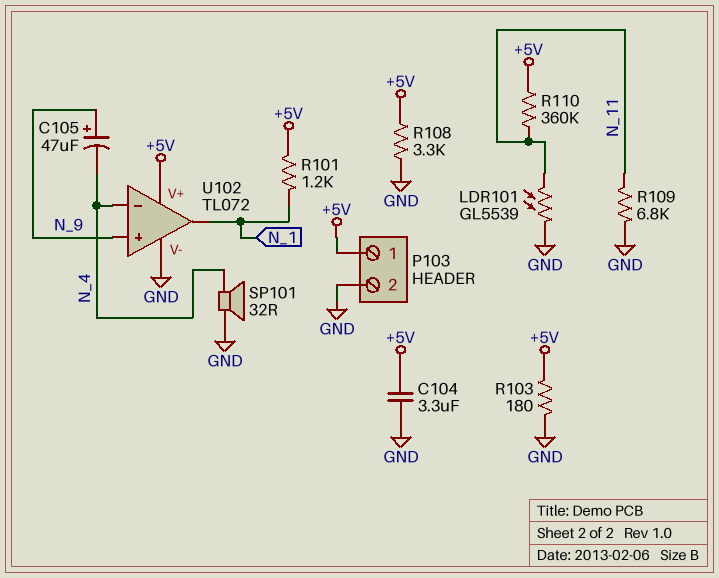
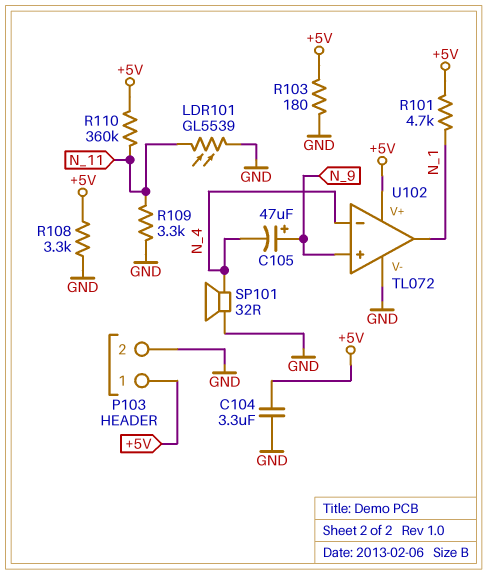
R101: 1.2k (+5V, N_1) -> 4.7k (+5V, N_1)
R109: 6.8k (GND, N_11) -> 3.3k (GND, N_11)

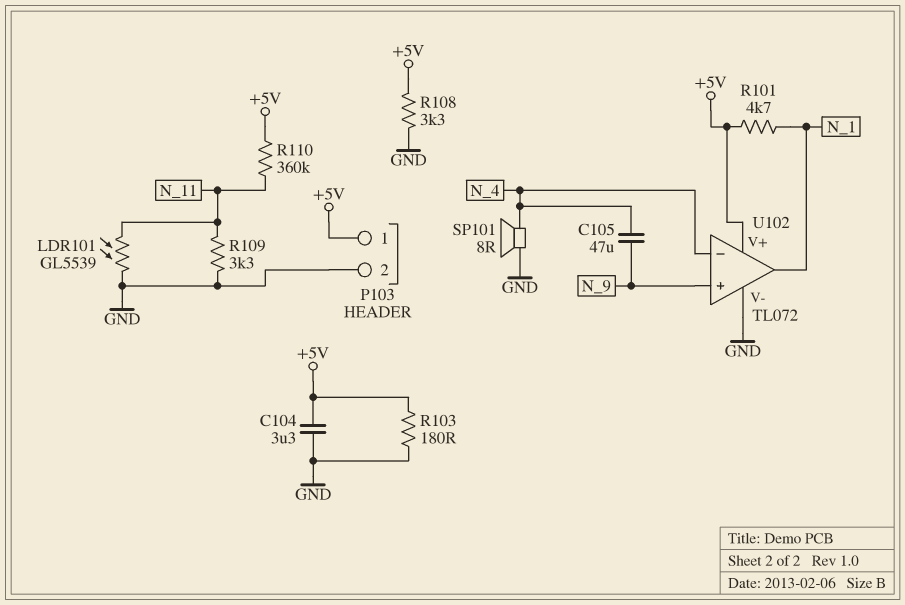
C105: 47uF (plus N_9, minus N_4) -> 47uF (N_4, N_9)
SP101: speaker 32R (GND, N_4) -> speaker 8R (GND, N_4)

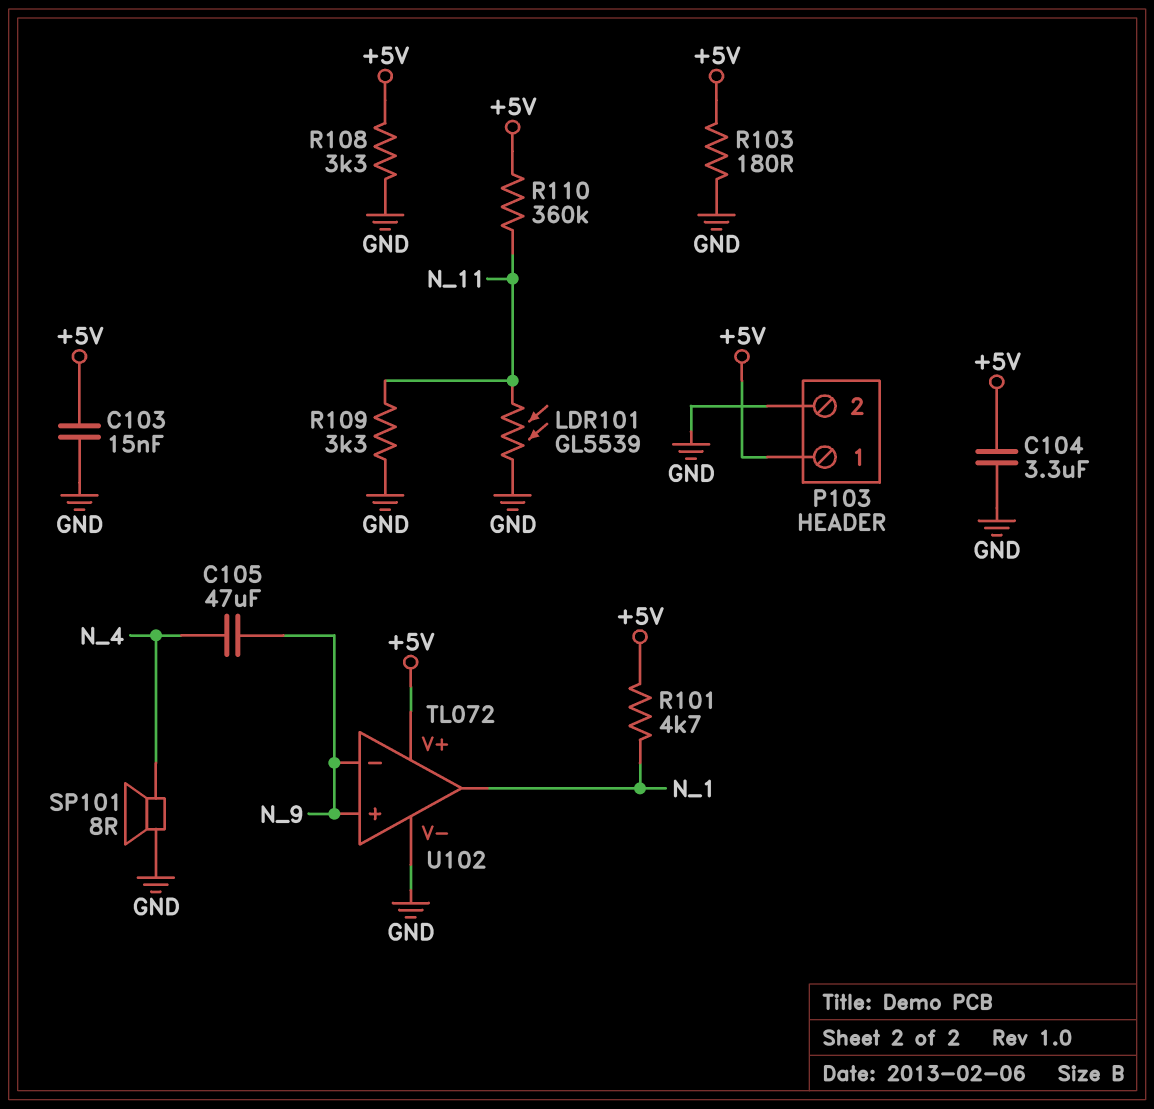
C103: none -> 15nF (+5V, GND)
U102 pin in-: N_4 -> N_9

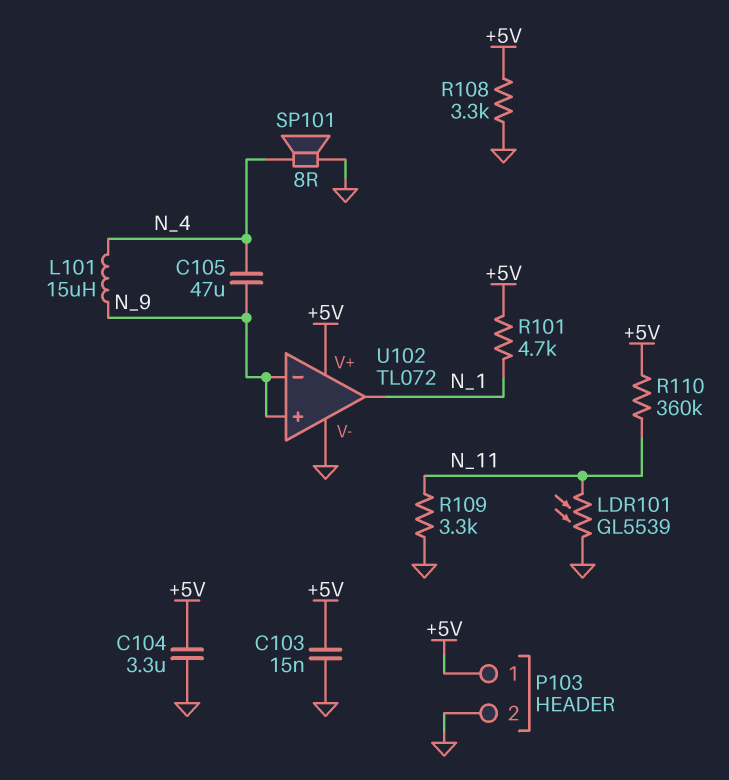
L101: none -> 15uH (N_4, N_9)
R103: 180 (+5V, GND) -> none

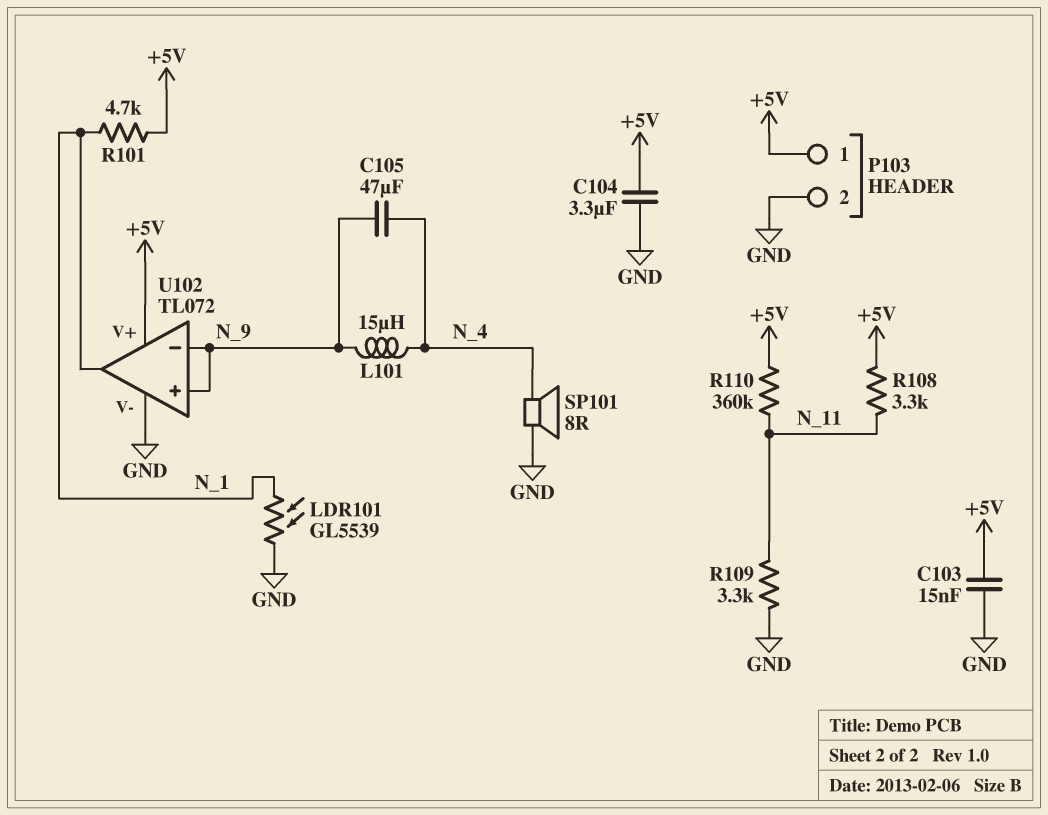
LDR101: GL5539 (GND, N_11) -> GL5539 (GND, N_1)
R108: 3.3k (+5V, GND) -> 3.3k (+5V, N_11)

